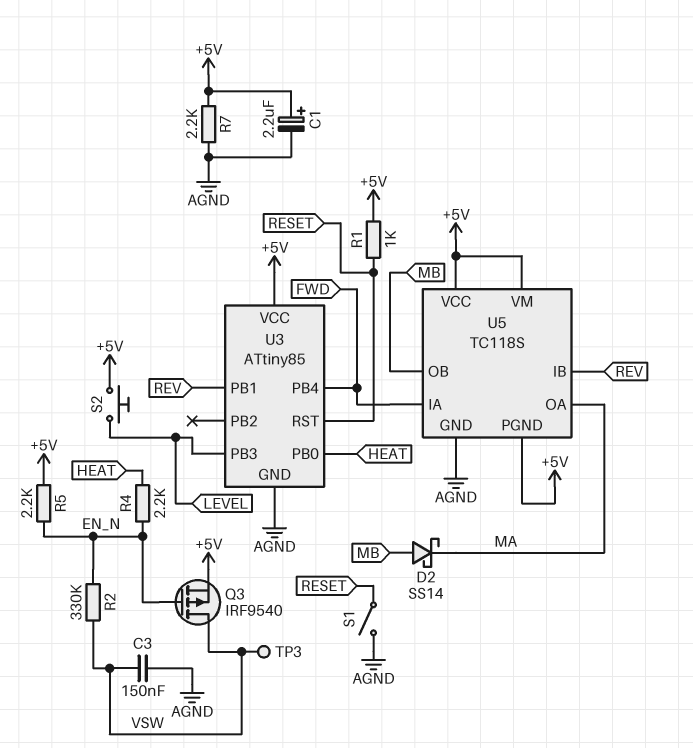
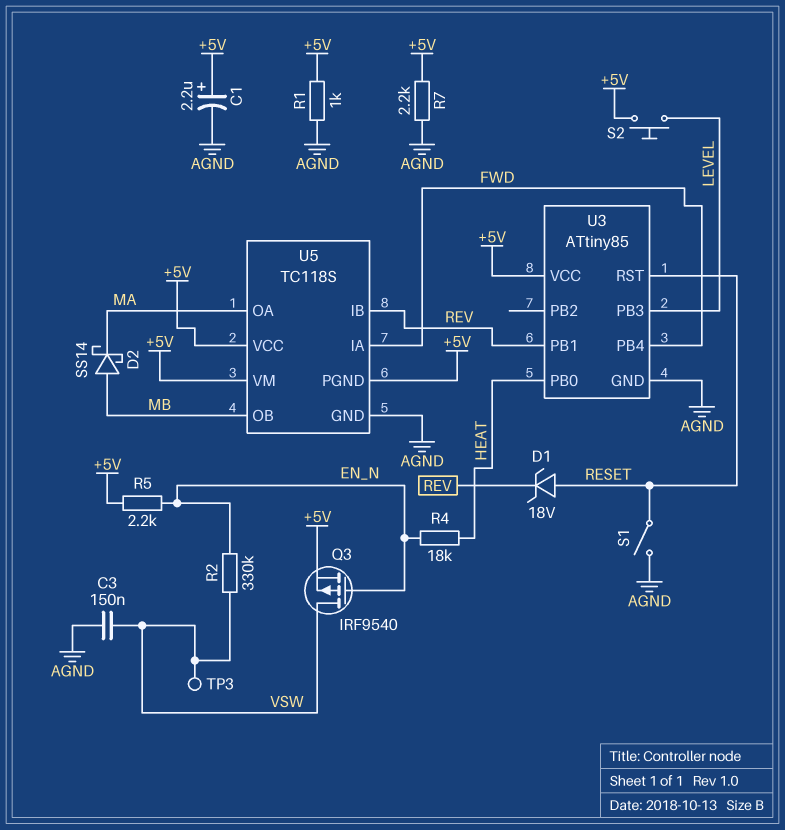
D1: none -> zener 18V (A RESET, K REV)
R1: 1k (+5V, RESET) -> 1k (+5V, AGND)
R4: 2.2k (EN_N, HEAT) -> 18k (EN_N, HEAT)

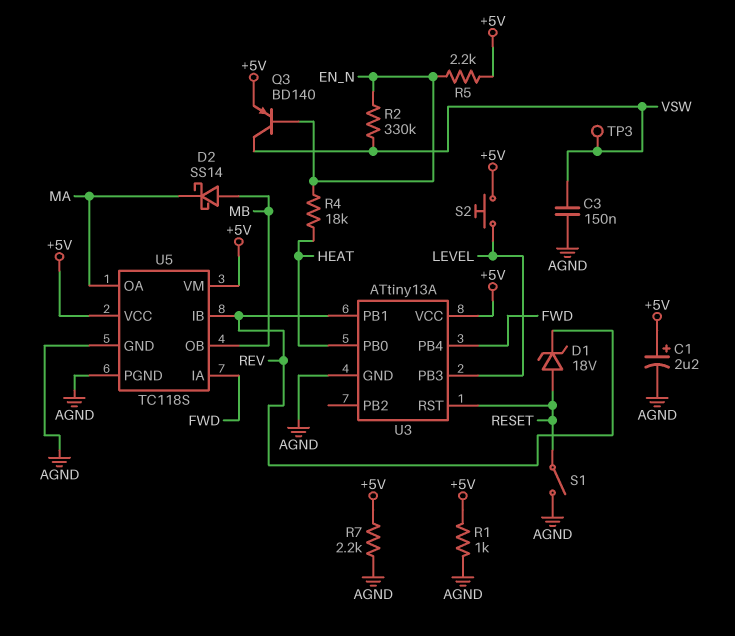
Q3: PMOS IRF9540 (G EN_N, D VSW, S +5V) -> PNP BD140 (B EN_N, C VSW, E +5V)
U3: ATtiny85 -> ATtiny13A
U5 pin PGND: +5V -> AGND

